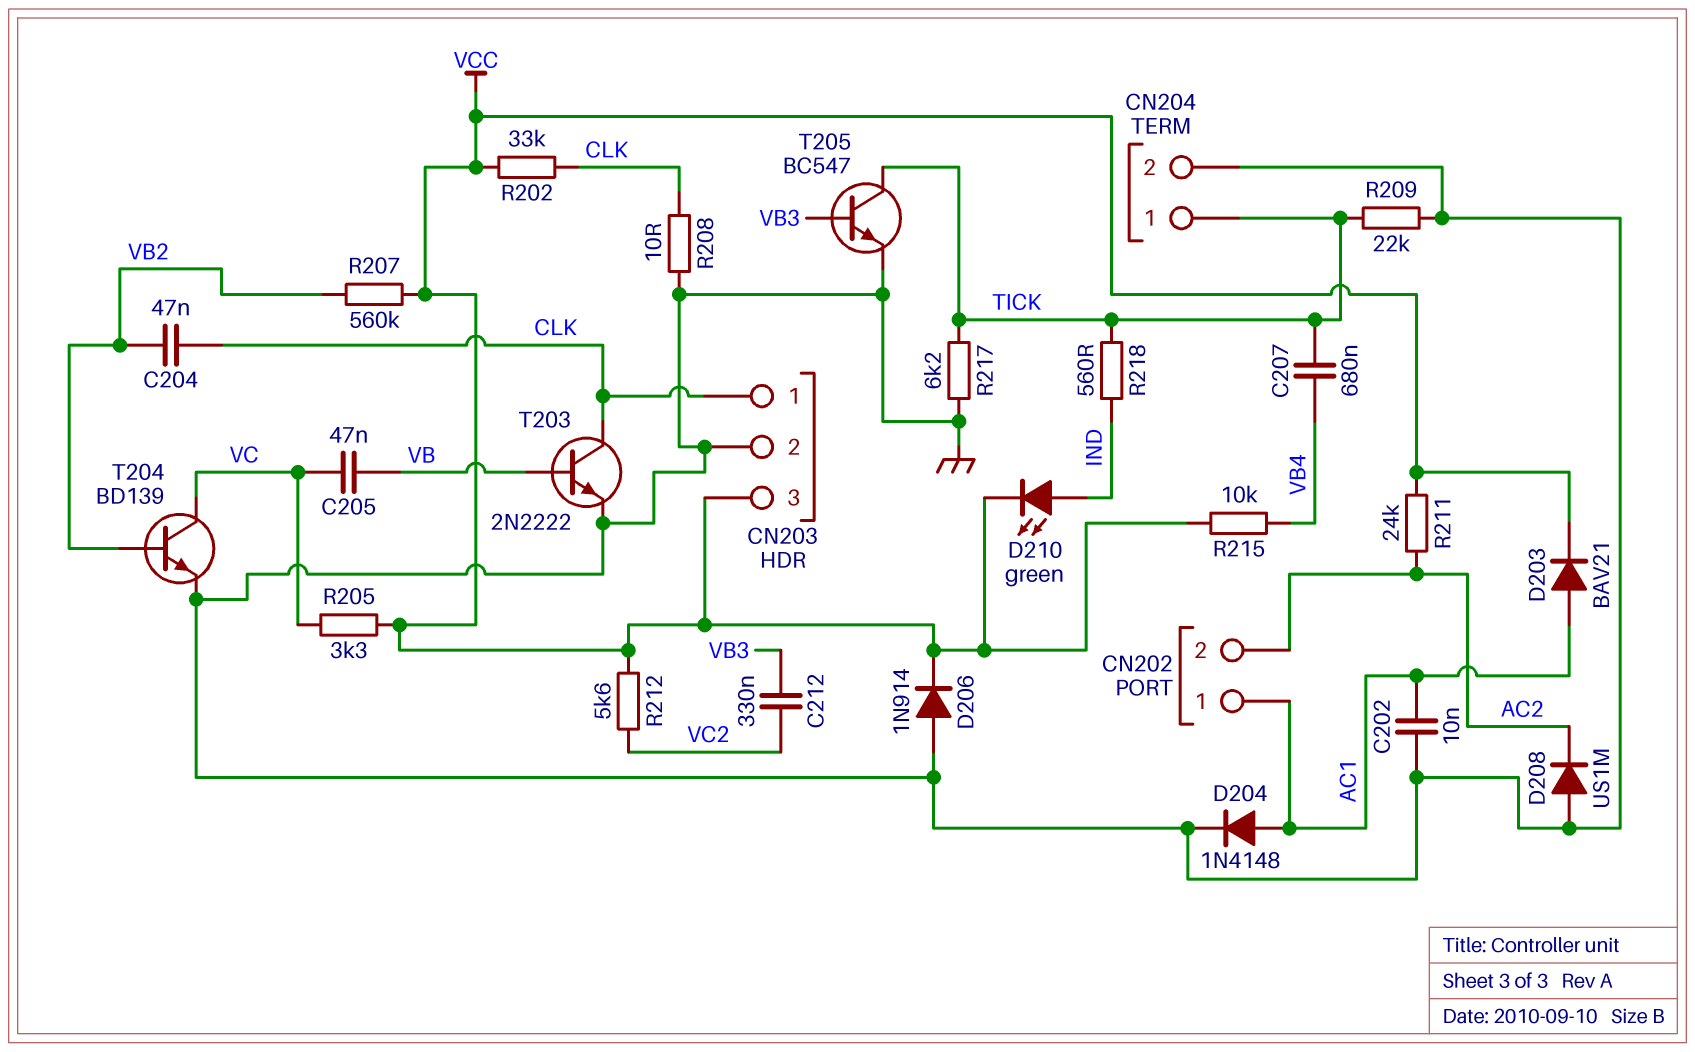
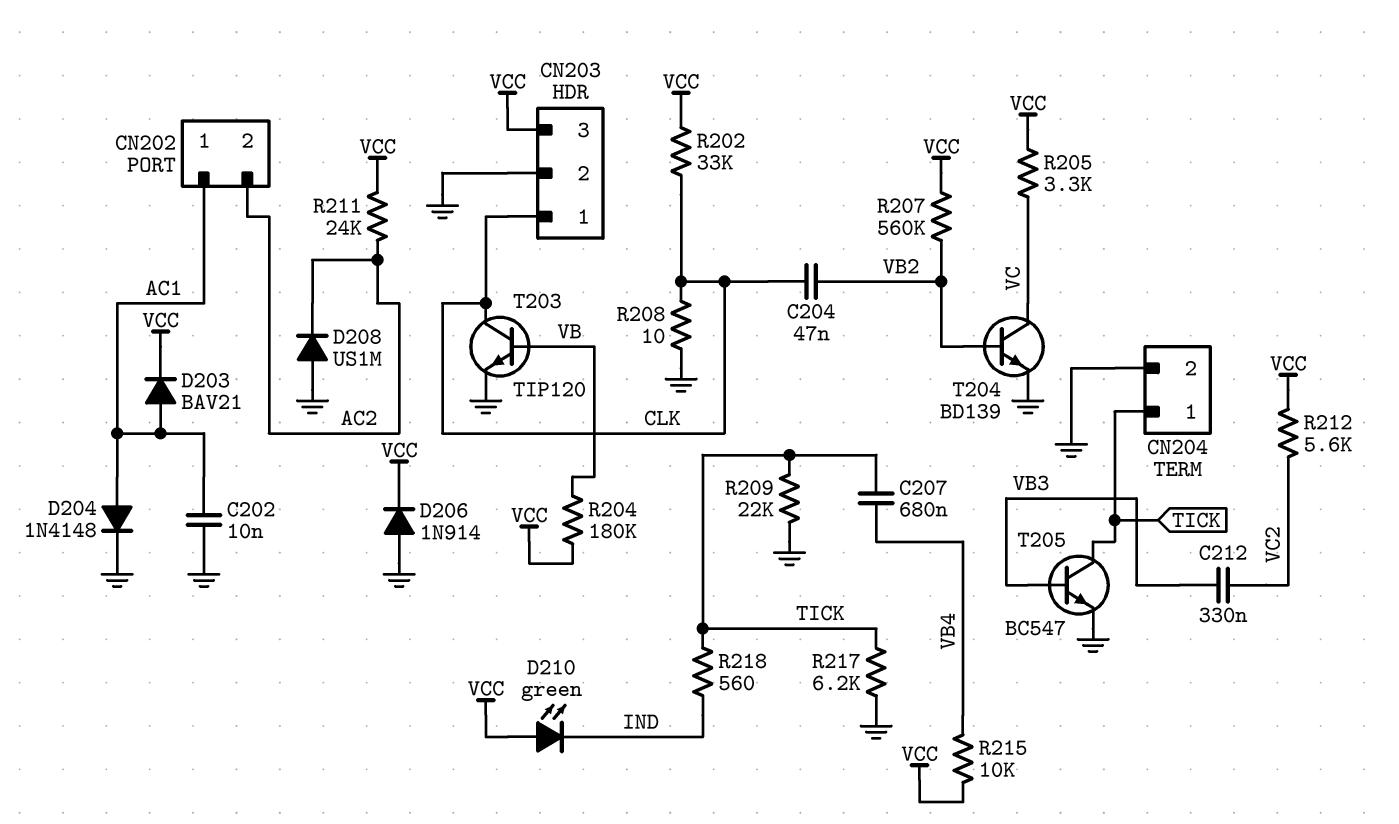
C205: 47nF (VB, VC) -> none
D210: LED green (A IND, K VCC) -> LED green (A VCC, K IND)
R204: none -> 180k (VB, VCC)
T203: NPN 2N2222 (B VB, C CLK, E GND) -> NPN TIP120 (B VB, C CLK, E GND)

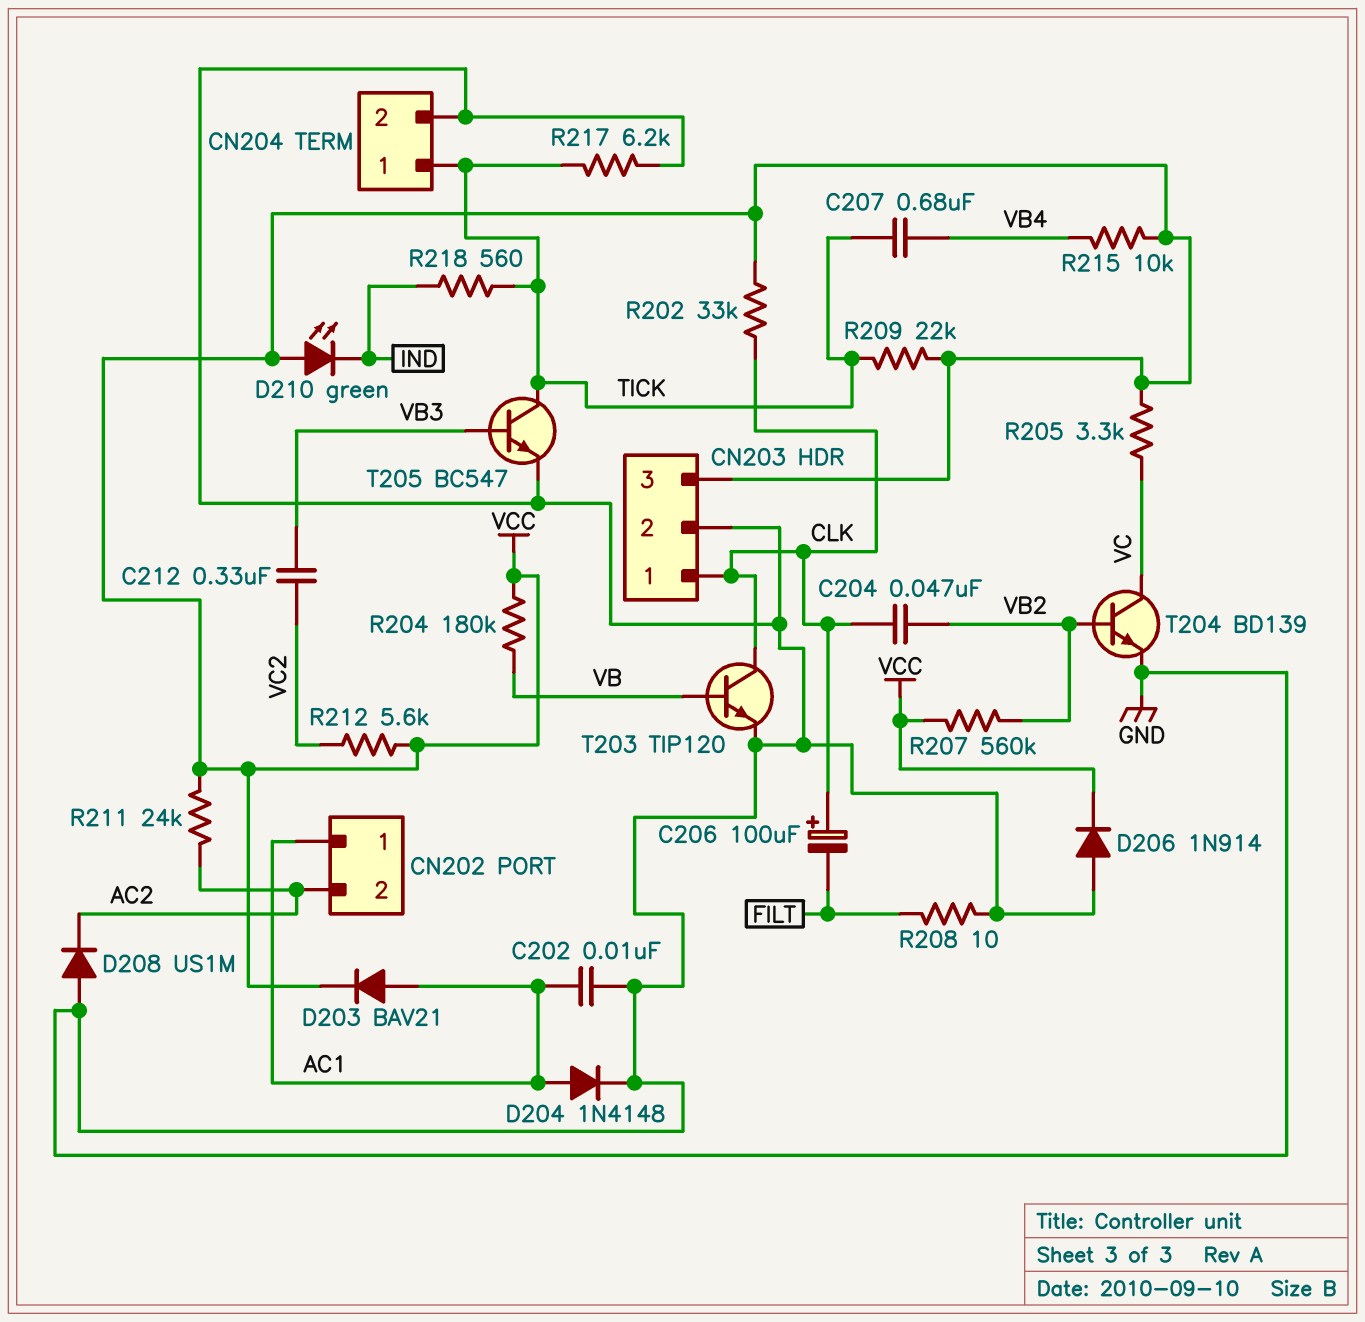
C206: none -> 100uF (plus CLK, minus FILT)
R208: 10 (CLK, GND) -> 10 (FILT, GND)
R209: 22k (GND, TICK) -> 22k (TICK, VCC)

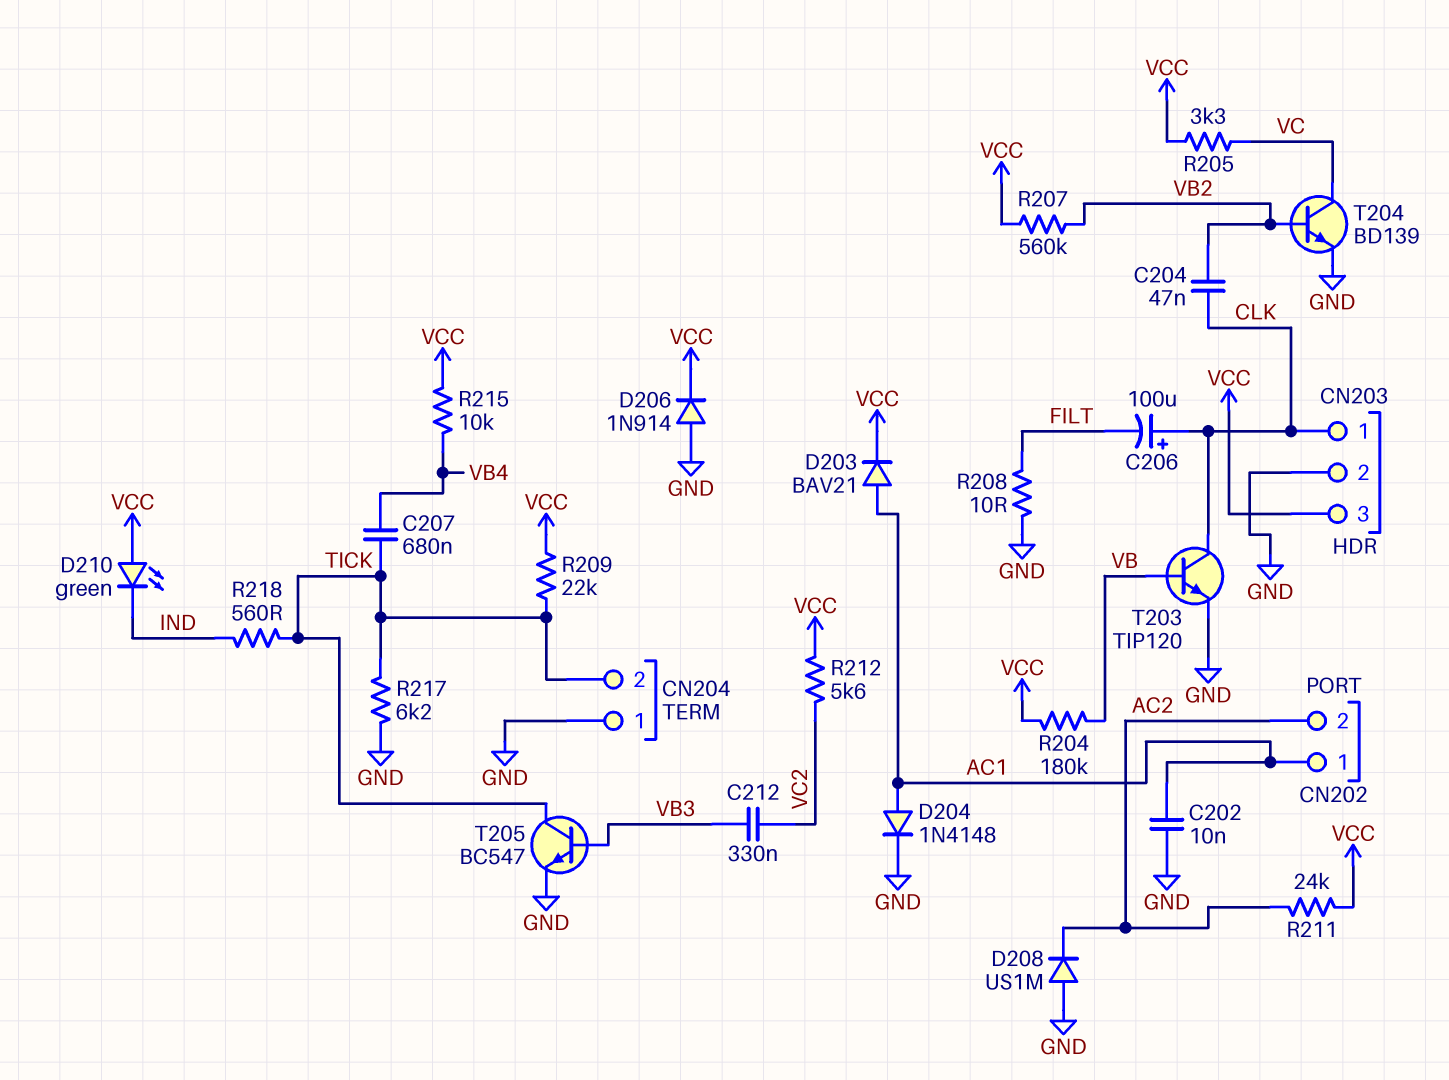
CN204 pin 1: TICK -> GND
CN204 pin 2: GND -> TICK
R202: 33k (CLK, VCC) -> none

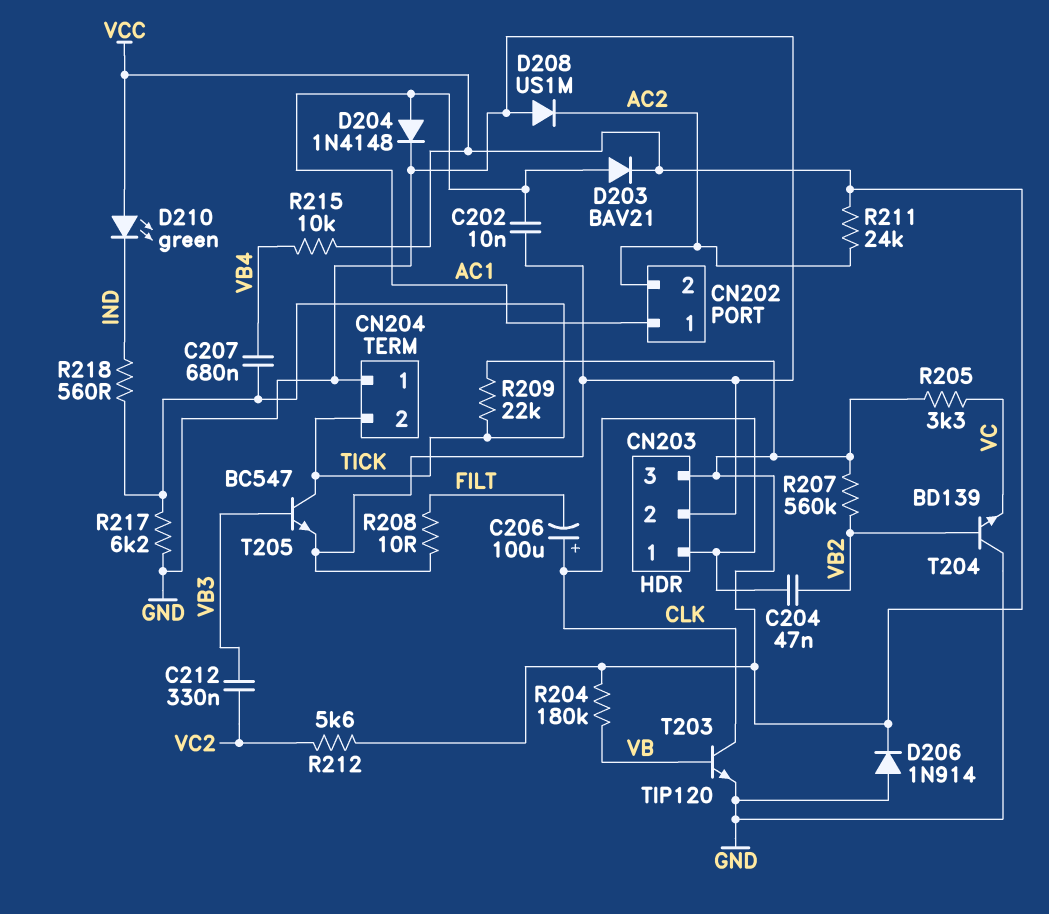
T204: NPN BD139 (B VB2, C VC, E GND) -> NPN BD139 (B VB2, C GND, E VC)

